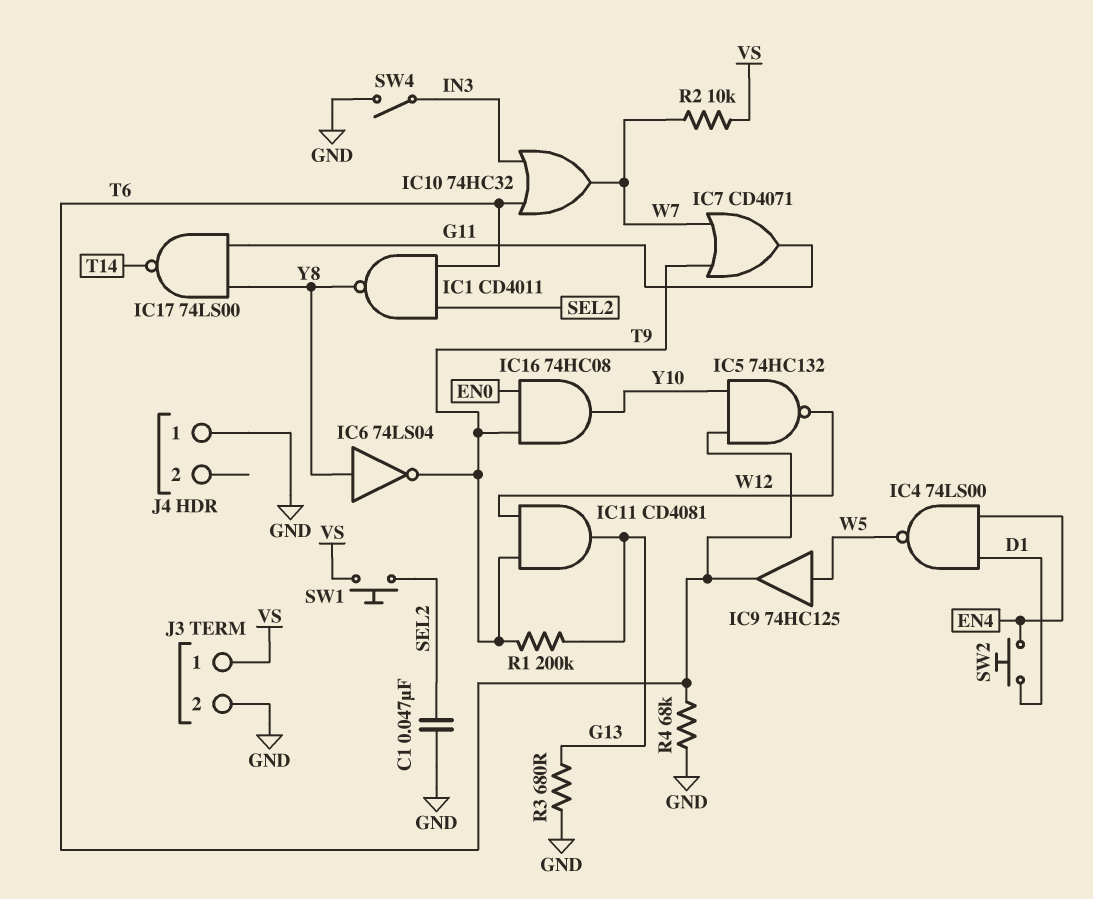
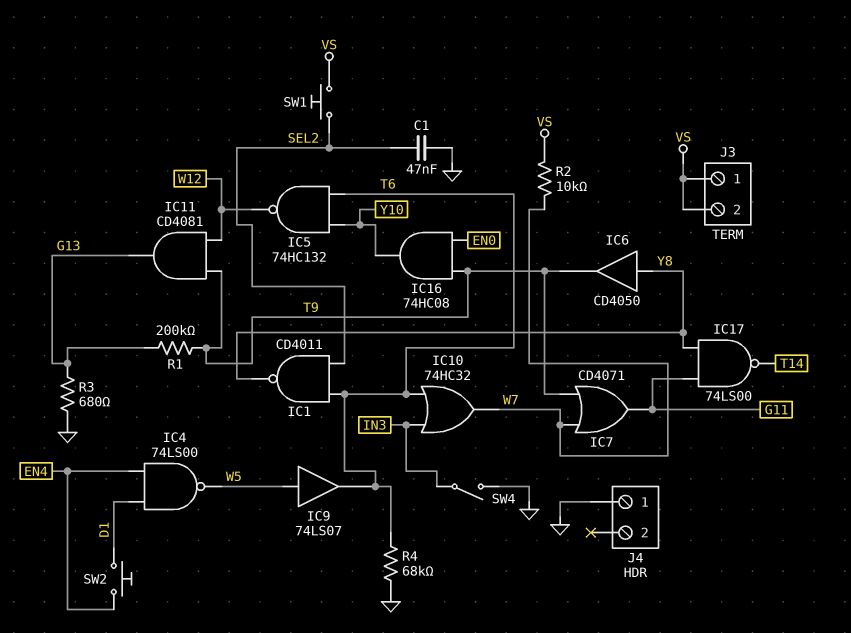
IC6: NOT 74LS04 (in Y8, out T9) -> buffer CD4050 (in Y8, out T9)
IC9: buffer 74HC125 (in W5, out T6) -> buffer 74LS07 (in W5, out T6)
J3 pin 2: GND -> VS

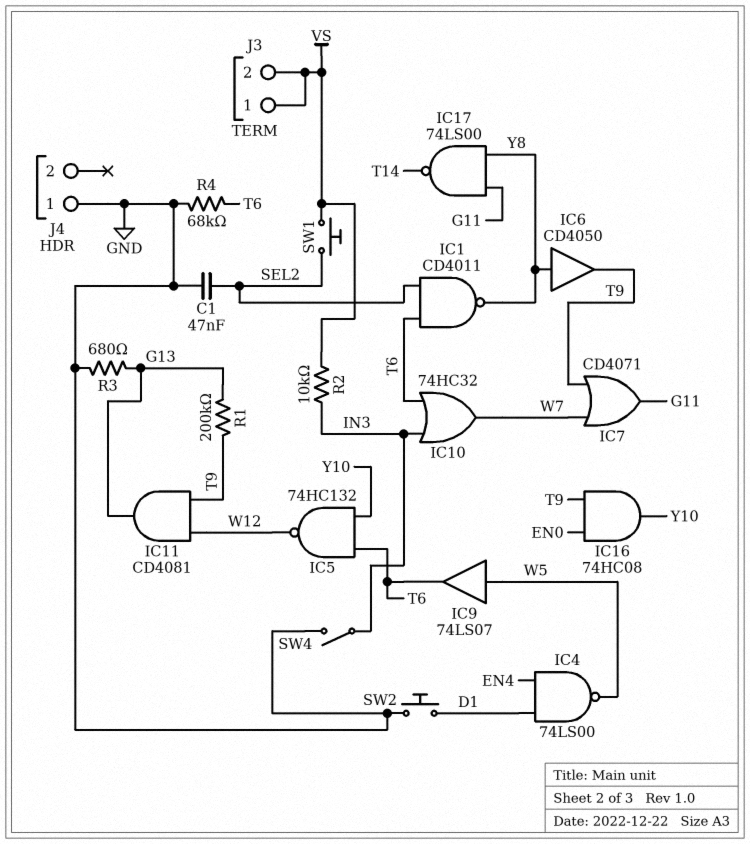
R2: 10k (VS, W7) -> 10k (IN3, VS)
SW2: button (D1, EN4) -> button (D1, GND)

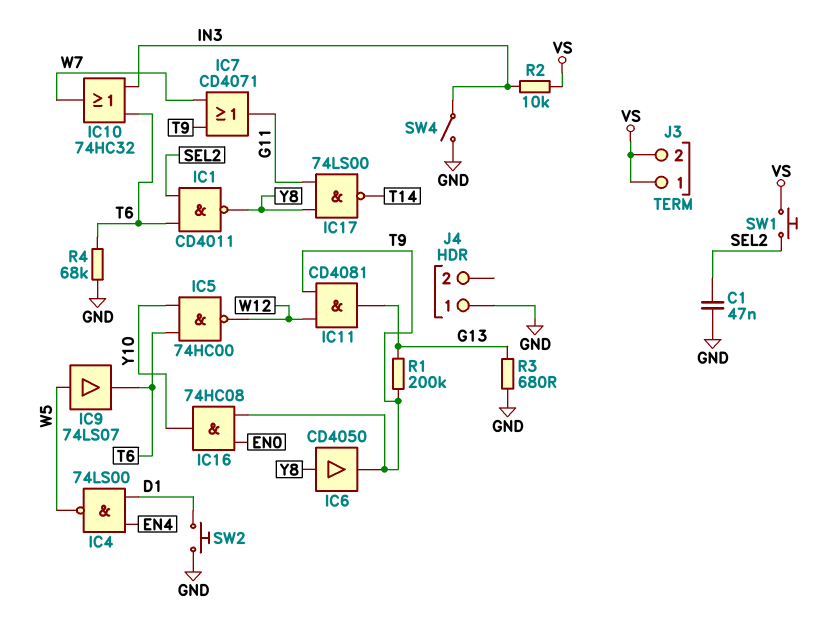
IC5: NAND 74HC132 (in T6, in Y10, out W12) -> NAND 74HC00 (in T6, in Y10, out W12)

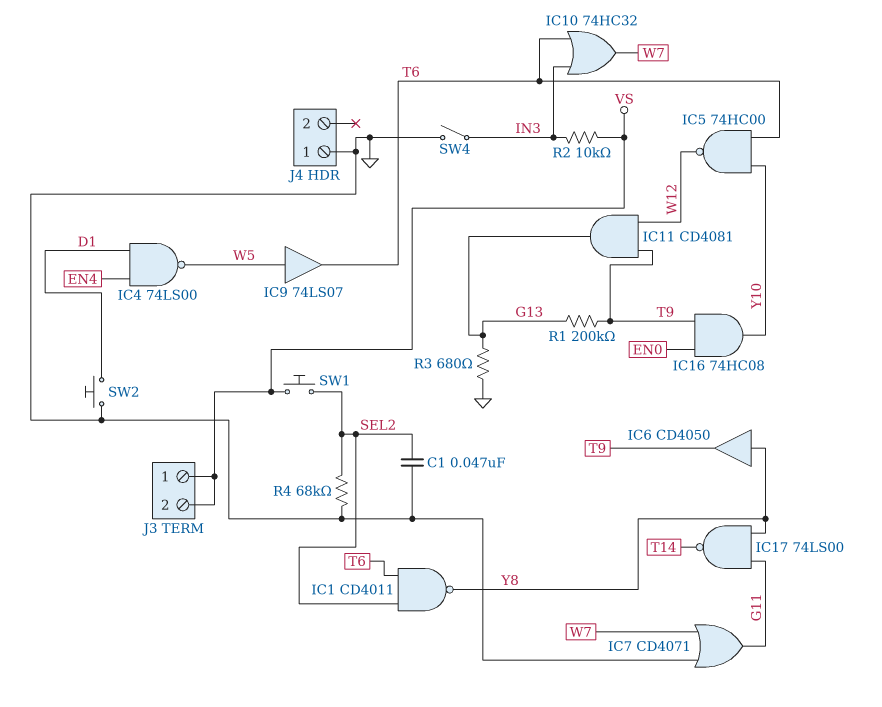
IC7: OR CD4071 (in T9, in W7, out G11) -> OR CD4071 (in GND, in W7, out G11)
R4: 68k (GND, T6) -> 68k (GND, SEL2)

